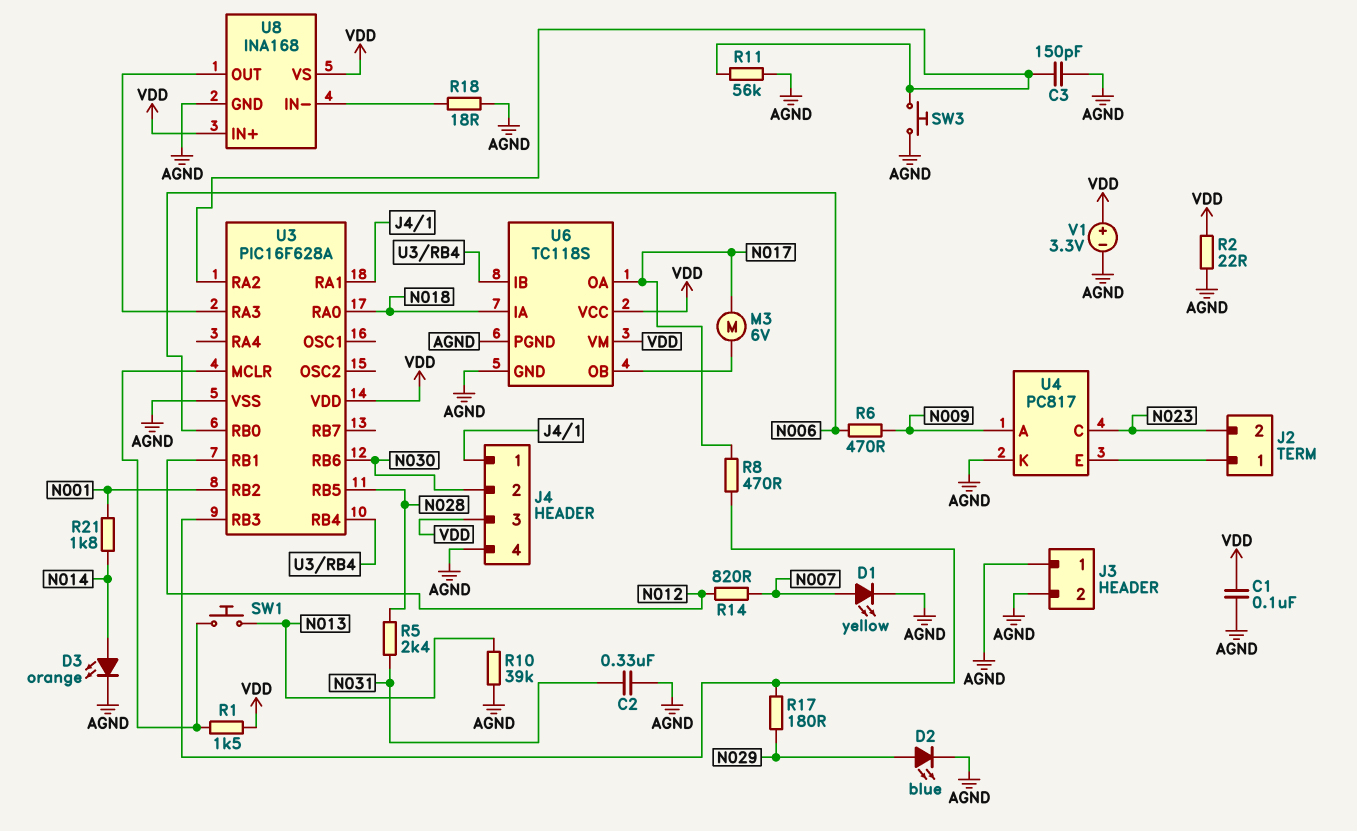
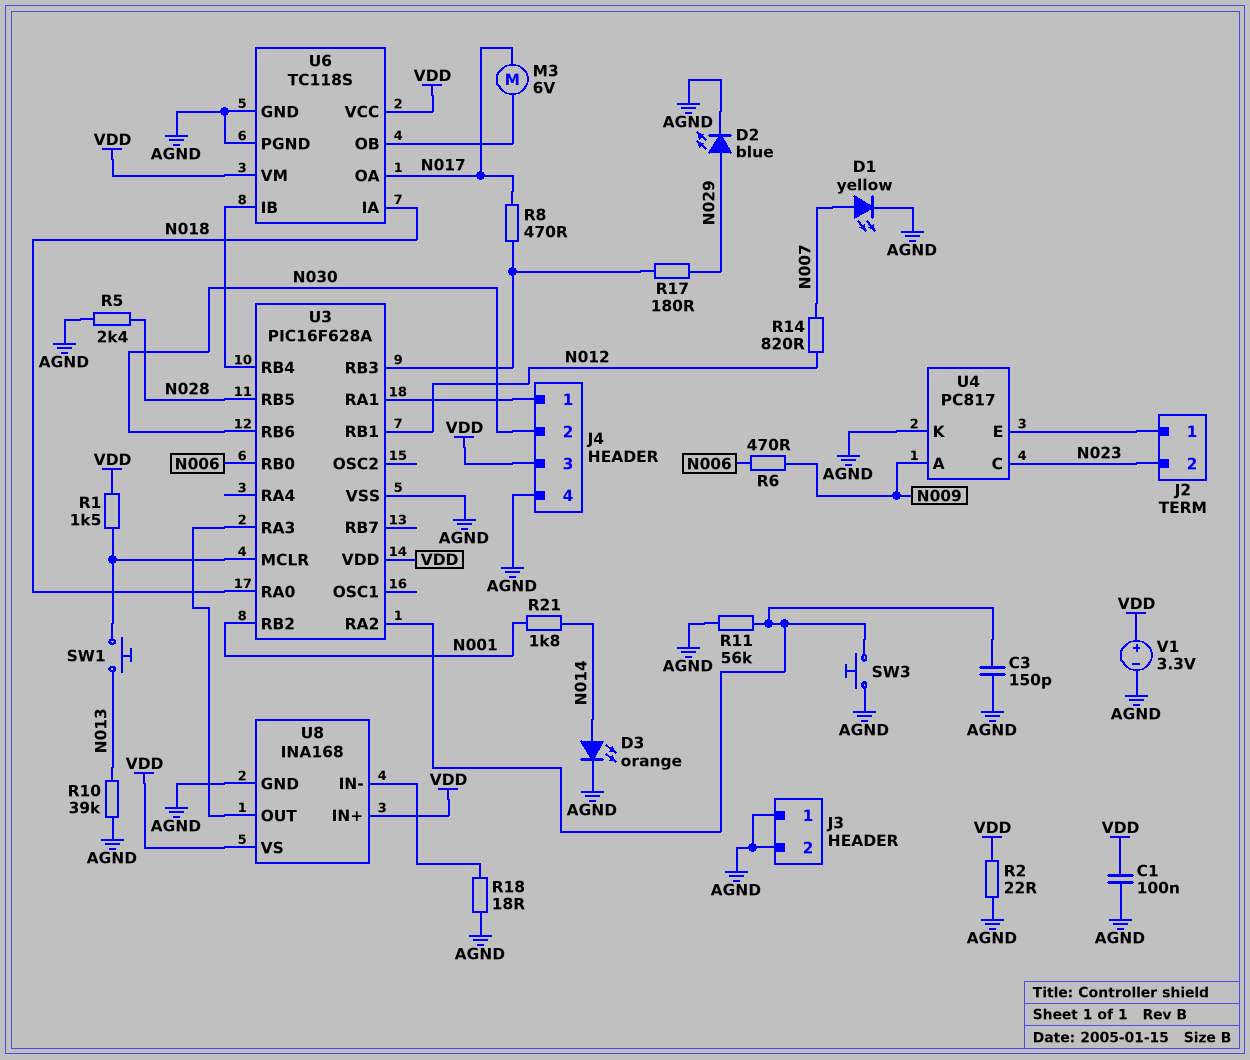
C2: 330nF (AGND, N031) -> none
R5: 2.4k (N028, N031) -> 2.4k (AGND, N028)

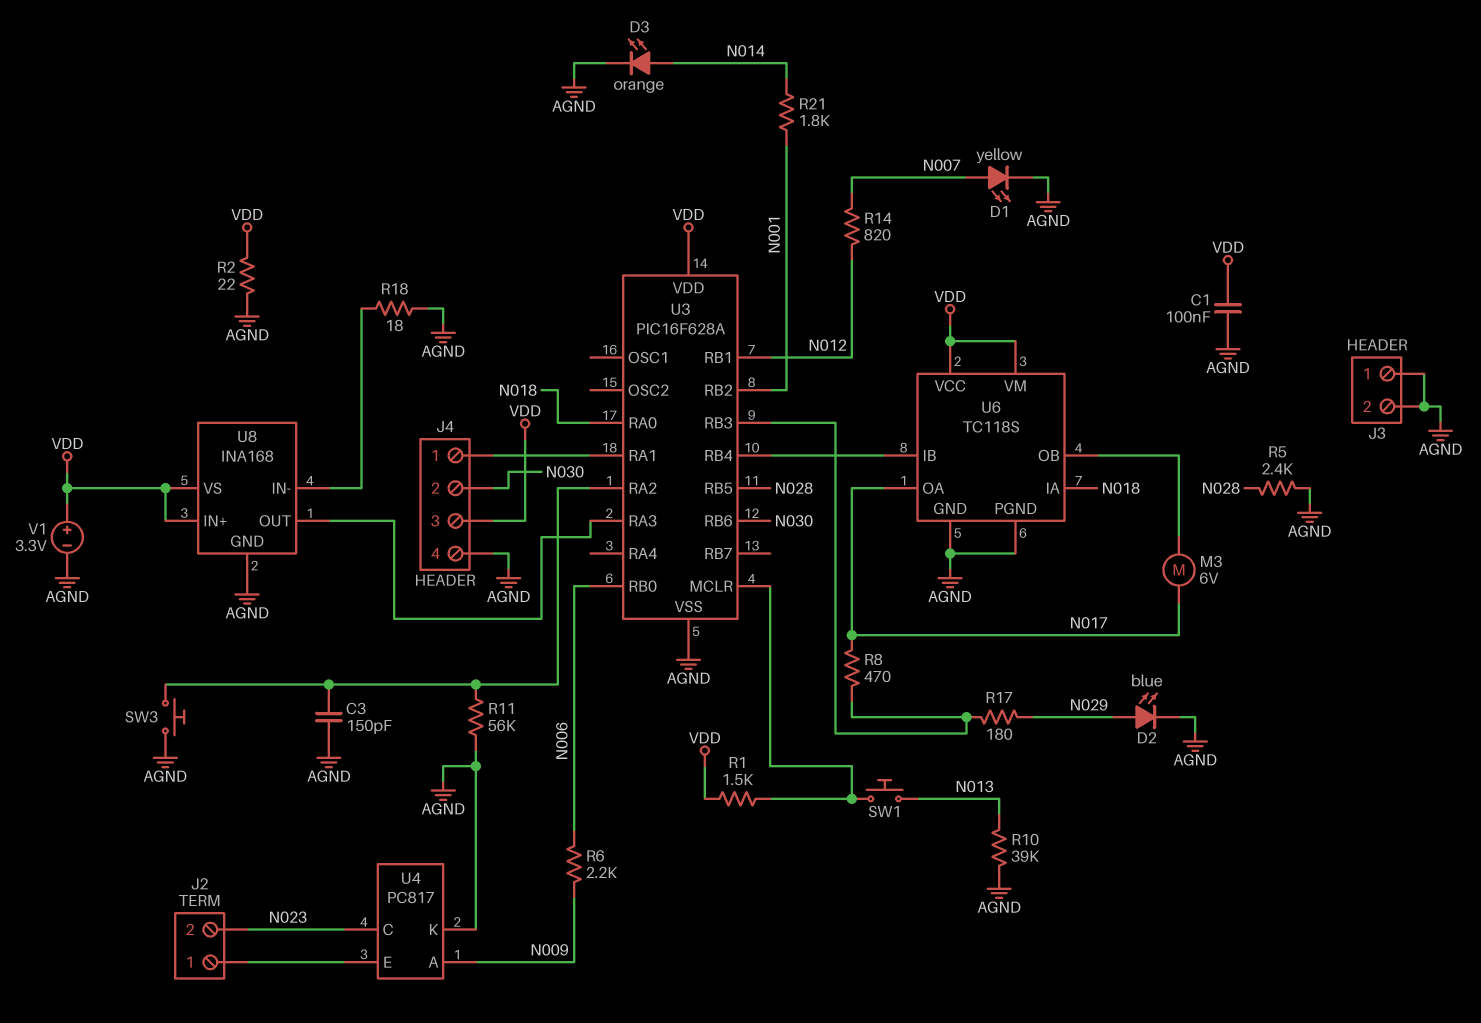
R6: 470 (N006, N009) -> 2.2k (N006, N009)

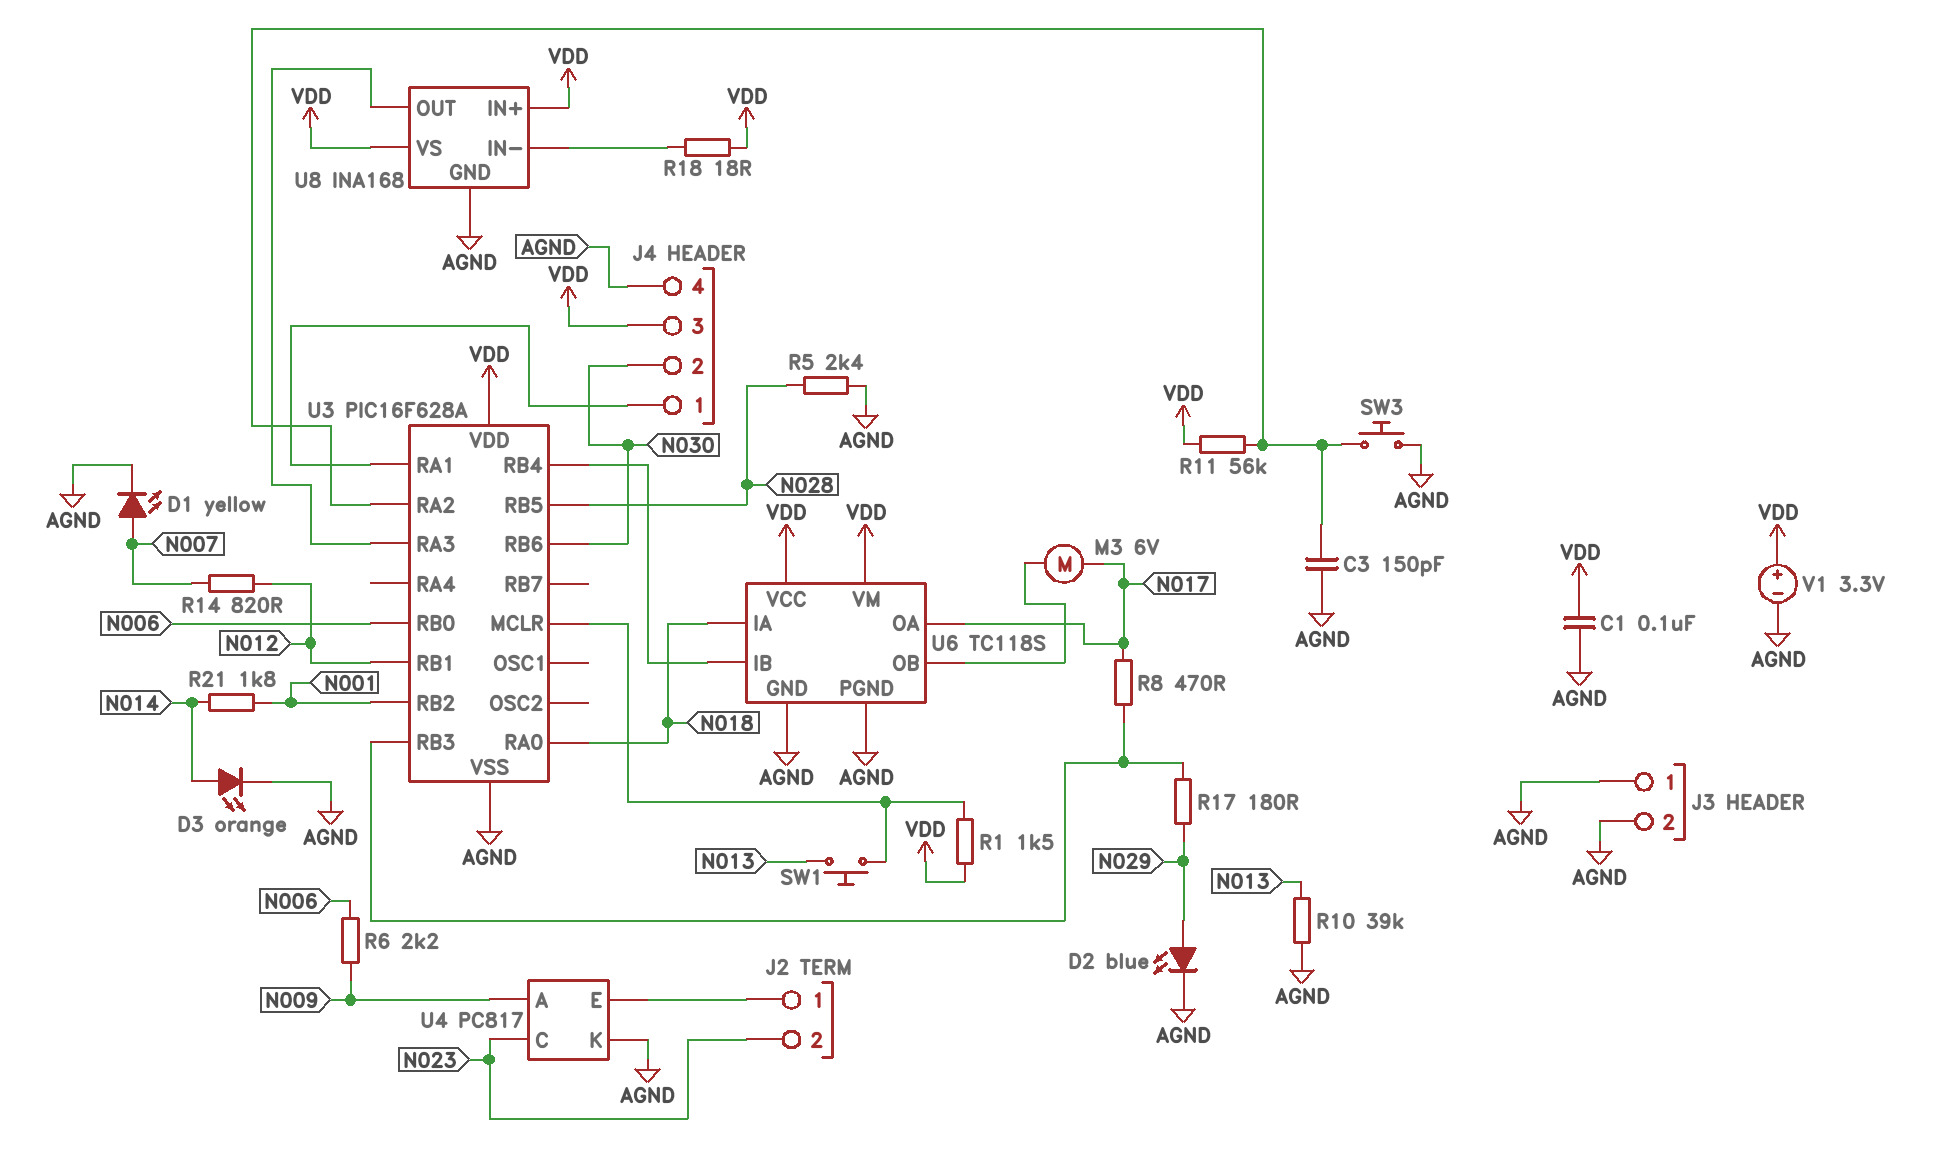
R2: 22 (AGND, VDD) -> none
R11: 56k (AGND, U3/RA2) -> 56k (U3/RA2, VDD)
R18: 18 (AGND, U8/IN-) -> 18 (U8/IN-, VDD)

